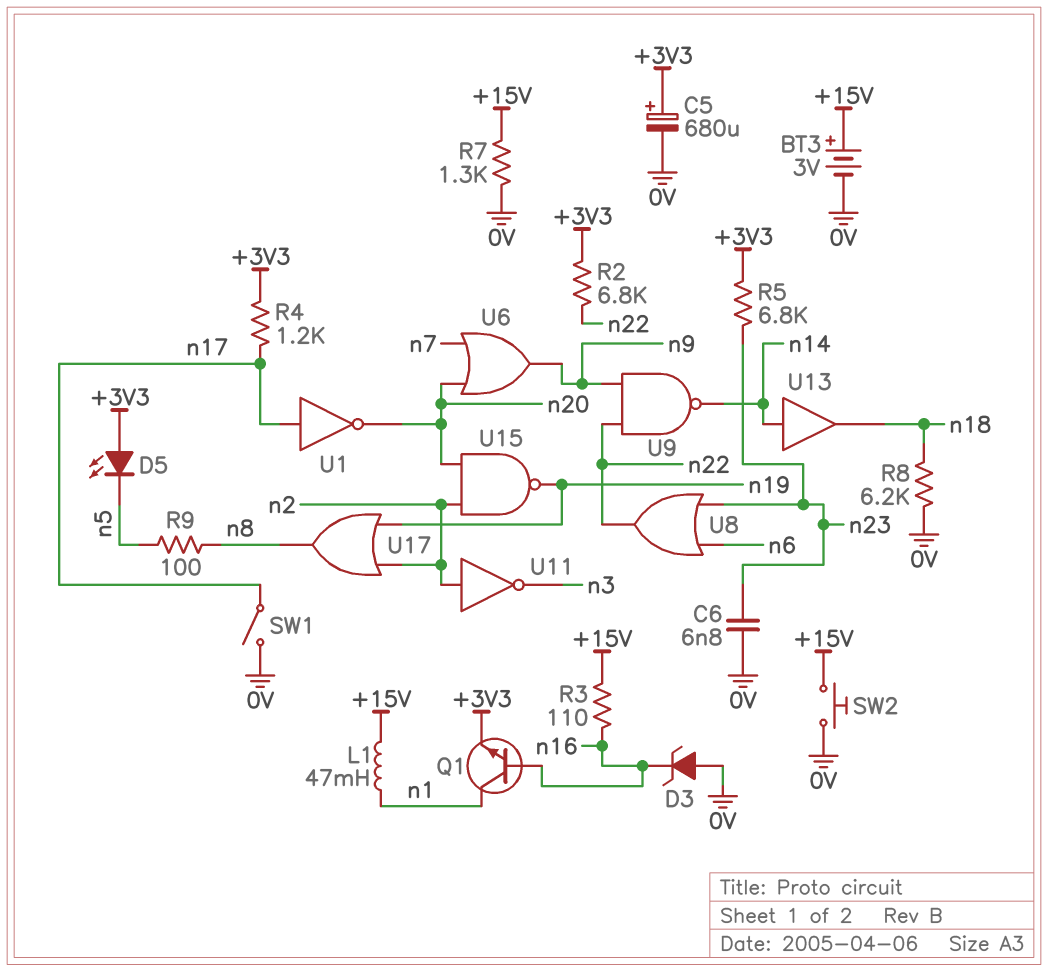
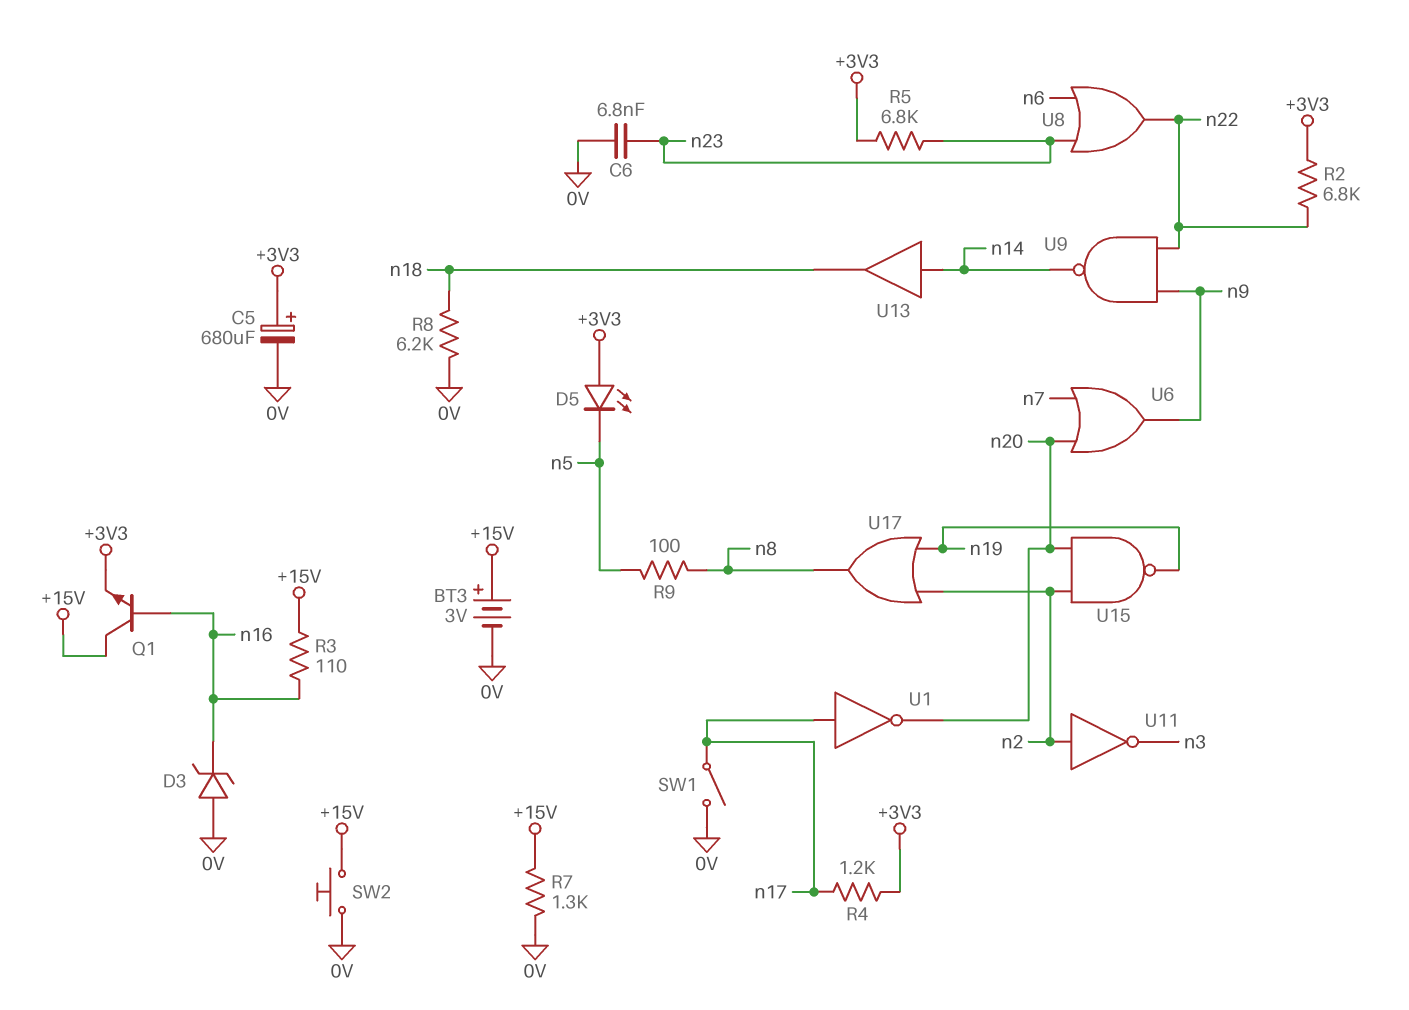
L1: 47mH (+15V, n1) -> none
Q1: NPN (B n16, C n1, E +3V3) -> NPN (B n16, C +15V, E +3V3)

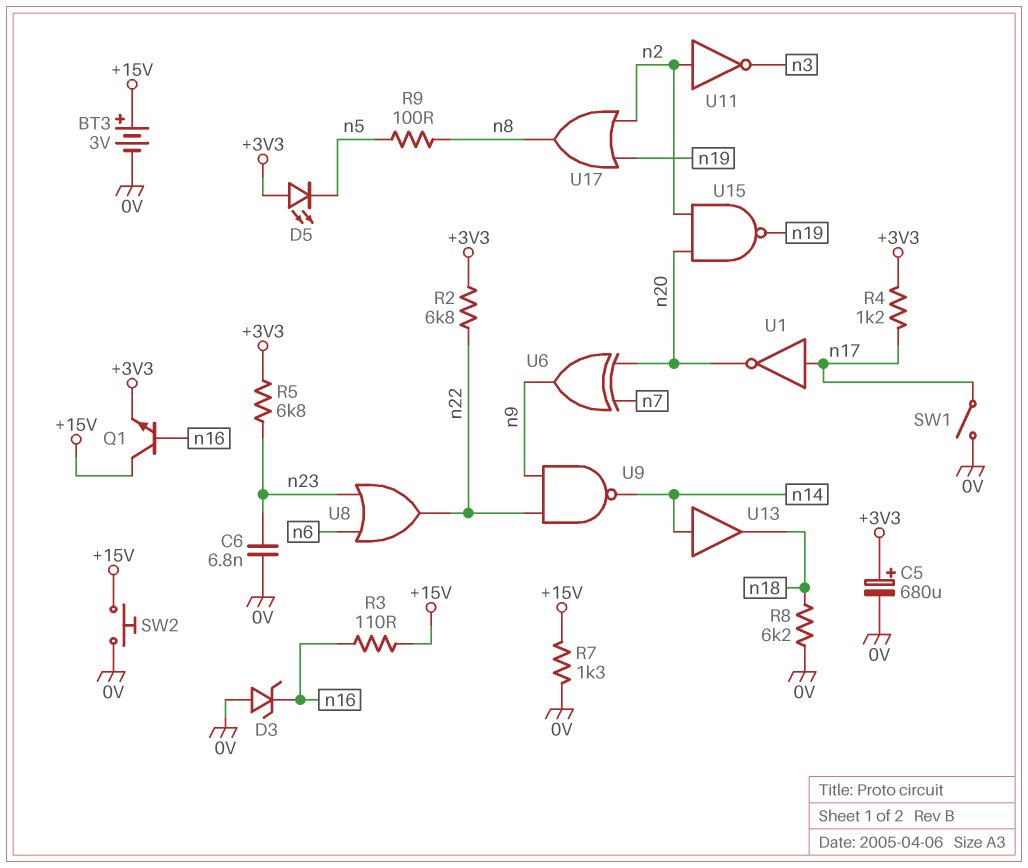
U6: OR (in n7, in n20, out n9) -> XOR (in n7, in n20, out n9)

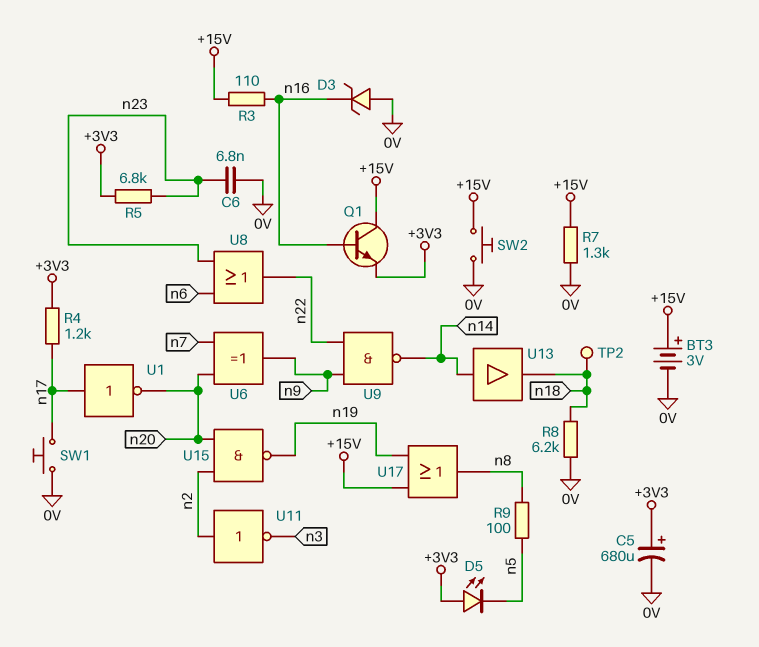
R2: 6.8k (+3V3, n22) -> none
SW1: switch (0V, n17) -> button (0V, n17)
TP2: none -> test point (n18)
U17: OR (in n2, in n19, out n8) -> OR (in +15V, in n19, out n8)

